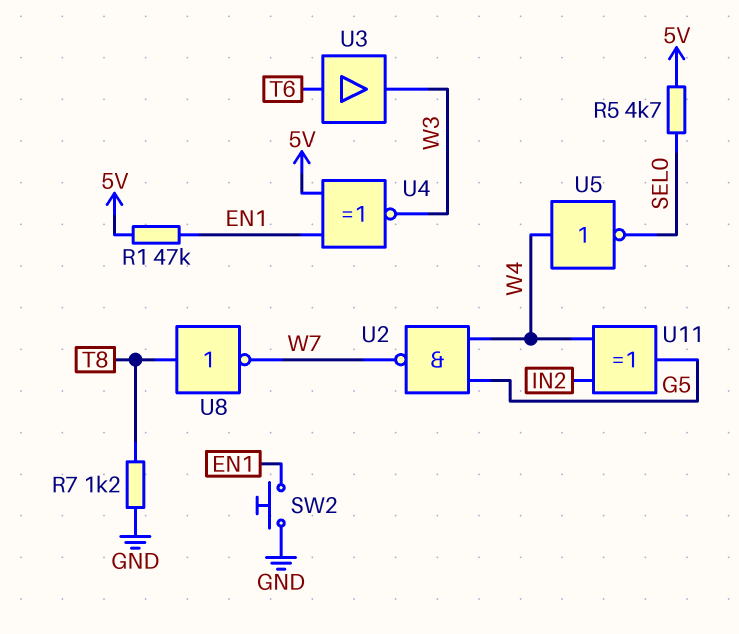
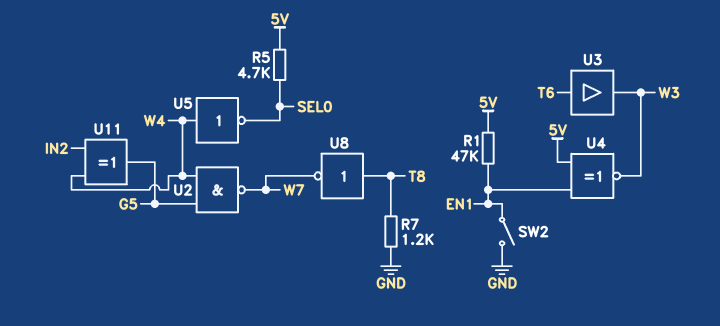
SW2: button (EN1, GND) -> switch (EN1, GND)

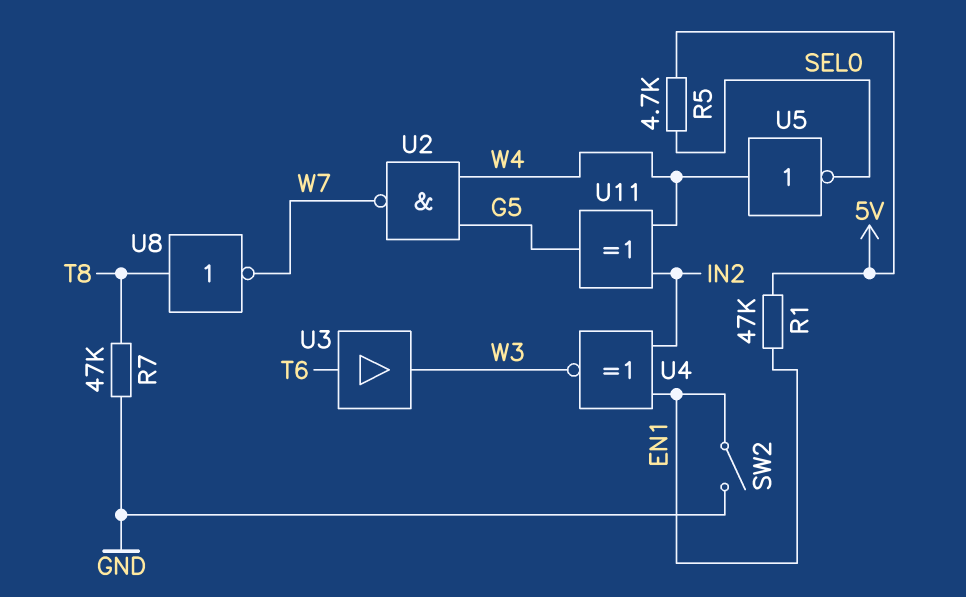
R7: 1.2k (GND, T8) -> 47k (GND, T8)
U4: XNOR (in 5V, in EN1, out W3) -> XNOR (in EN1, in IN2, out W3)

